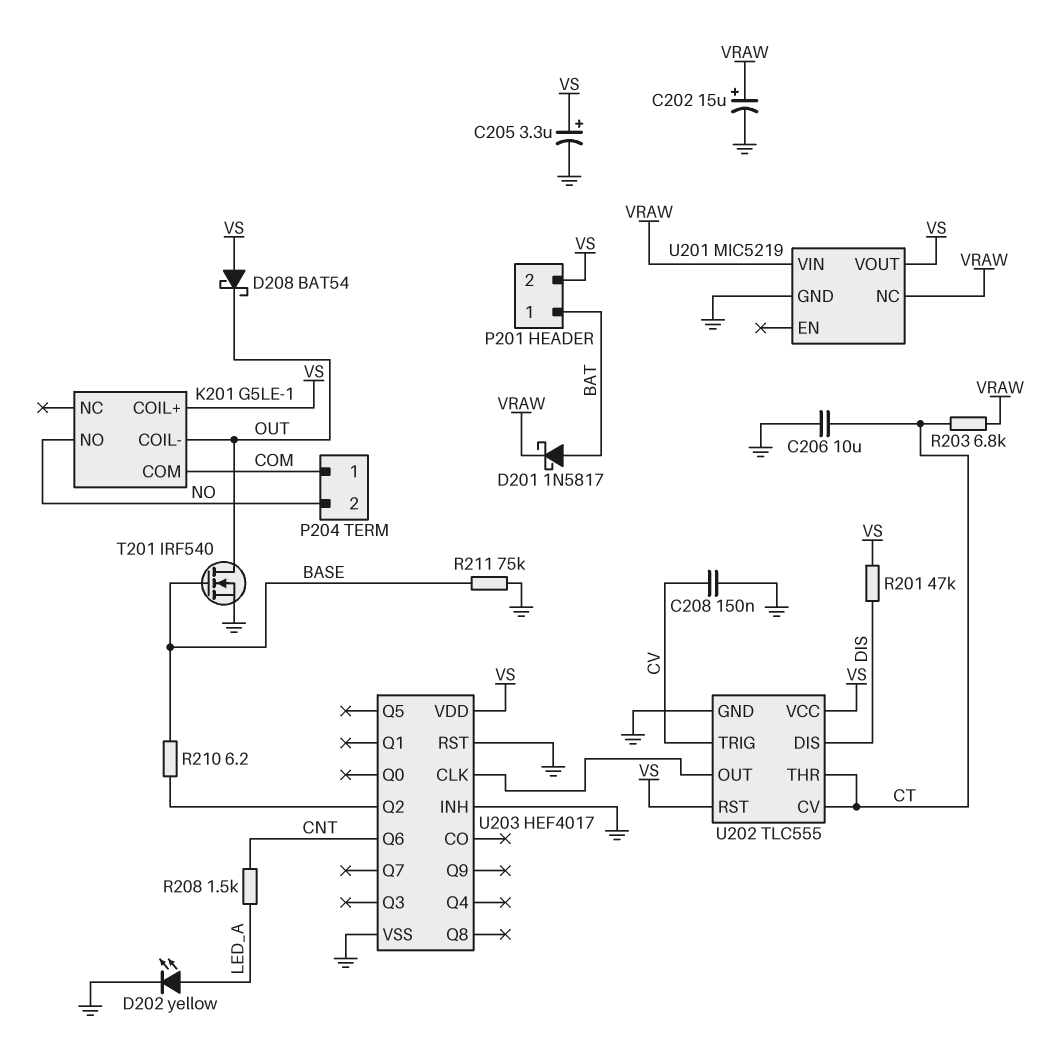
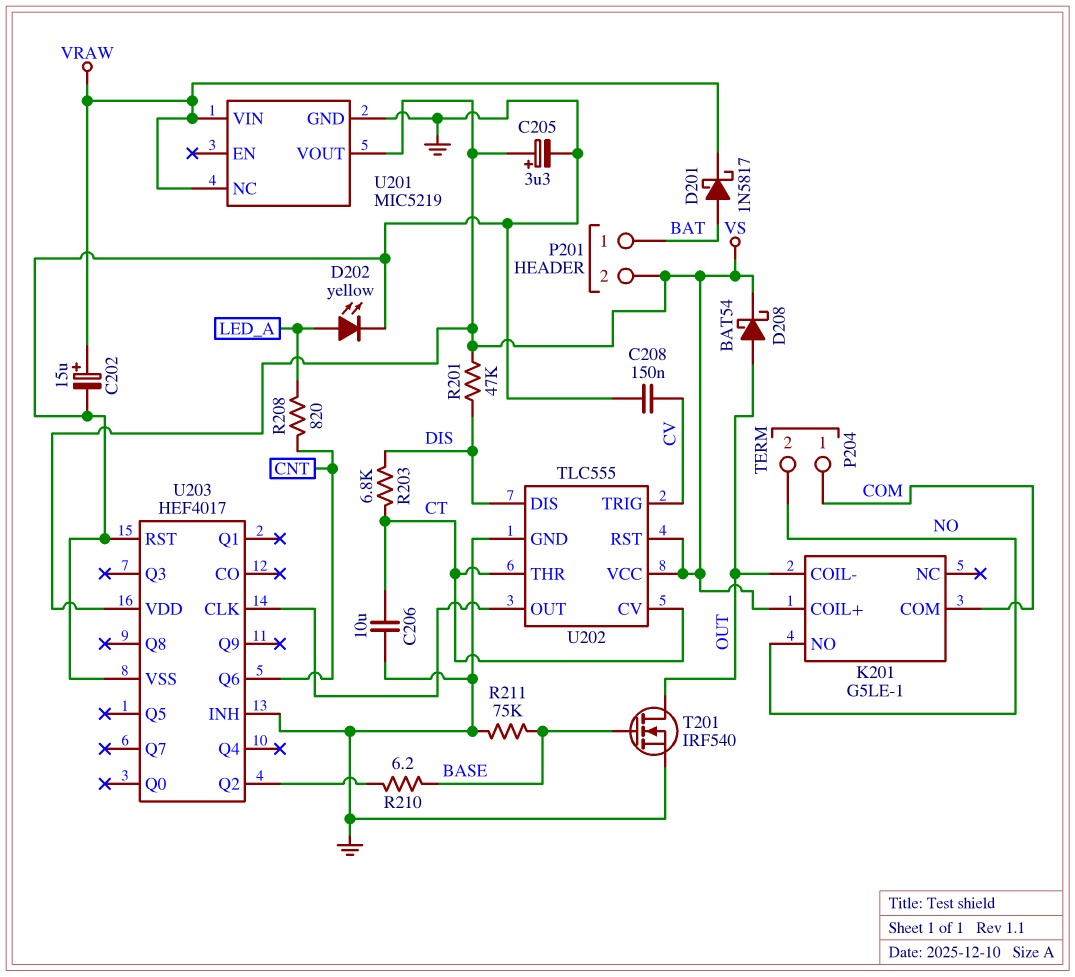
D208: schottky BAT54 (A VS, K OUT) -> schottky BAT54 (A OUT, K VS)
R203: 6.8k (CT, VRAW) -> 6.8k (CT, DIS)
R208: 1.5k (CNT, LED_A) -> 820 (CNT, LED_A)

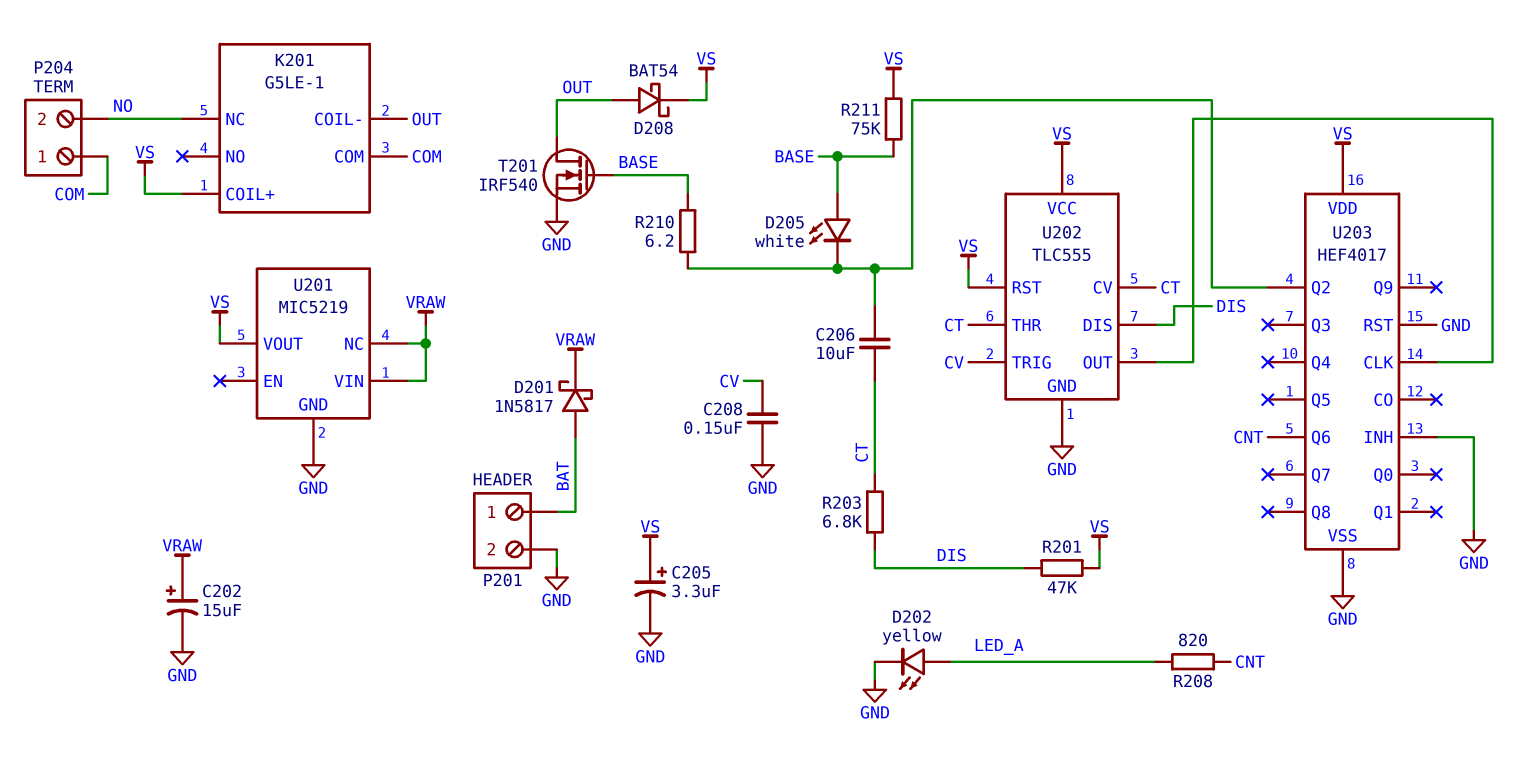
C206: 10uF (CT, GND) -> 10uF (CT, U203/Q2)
D205: none -> LED white (A BASE, K U203/Q2)
K201 pin NC: none -> NO
K201 pin NO: NO -> none
P201 pin 2: VS -> GND
R211: 75k (BASE, GND) -> 75k (BASE, VS)

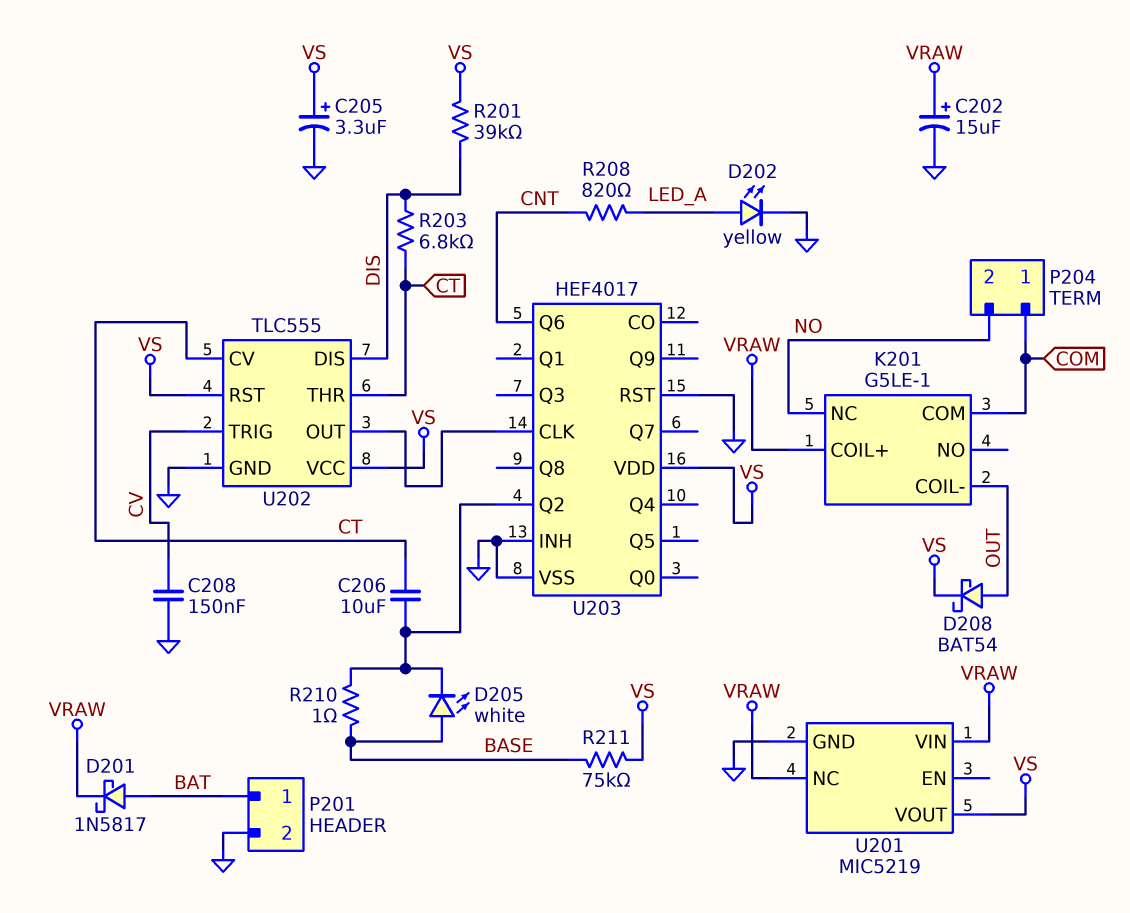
K201 pin COIL+: VS -> VRAW
R201: 47k (DIS, VS) -> 39k (DIS, VS)
R210: 6.2 (BASE, U203/Q2) -> 1 (BASE, U203/Q2)
T201: NMOS IRF540 (G BASE, D OUT, S GND) -> none

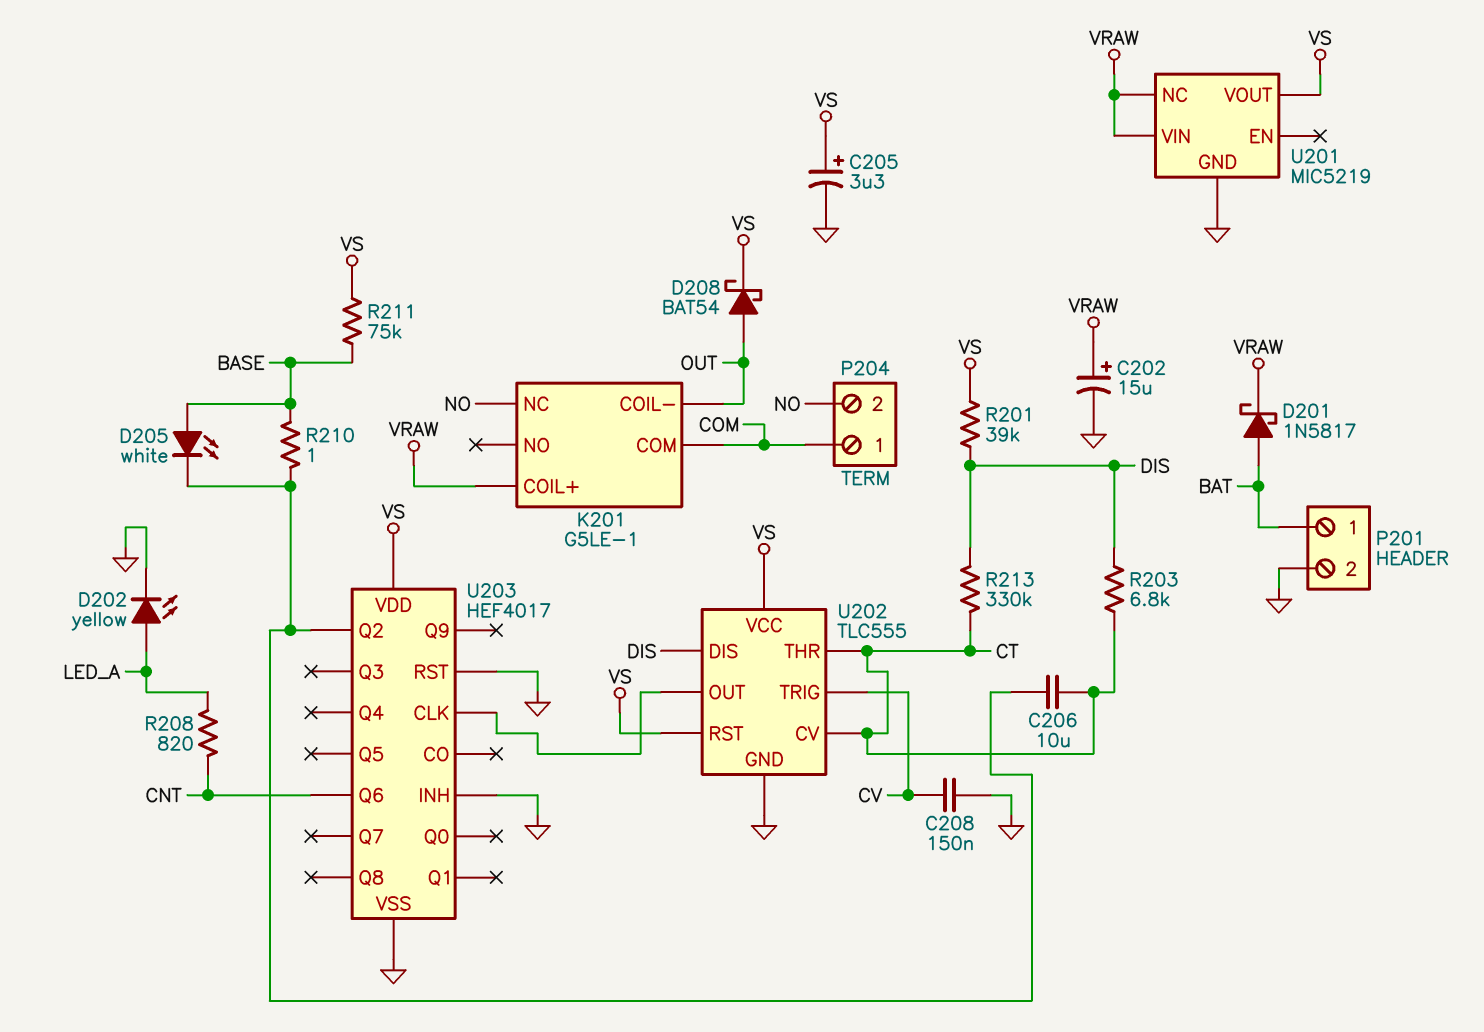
R213: none -> 330k (CT, DIS)

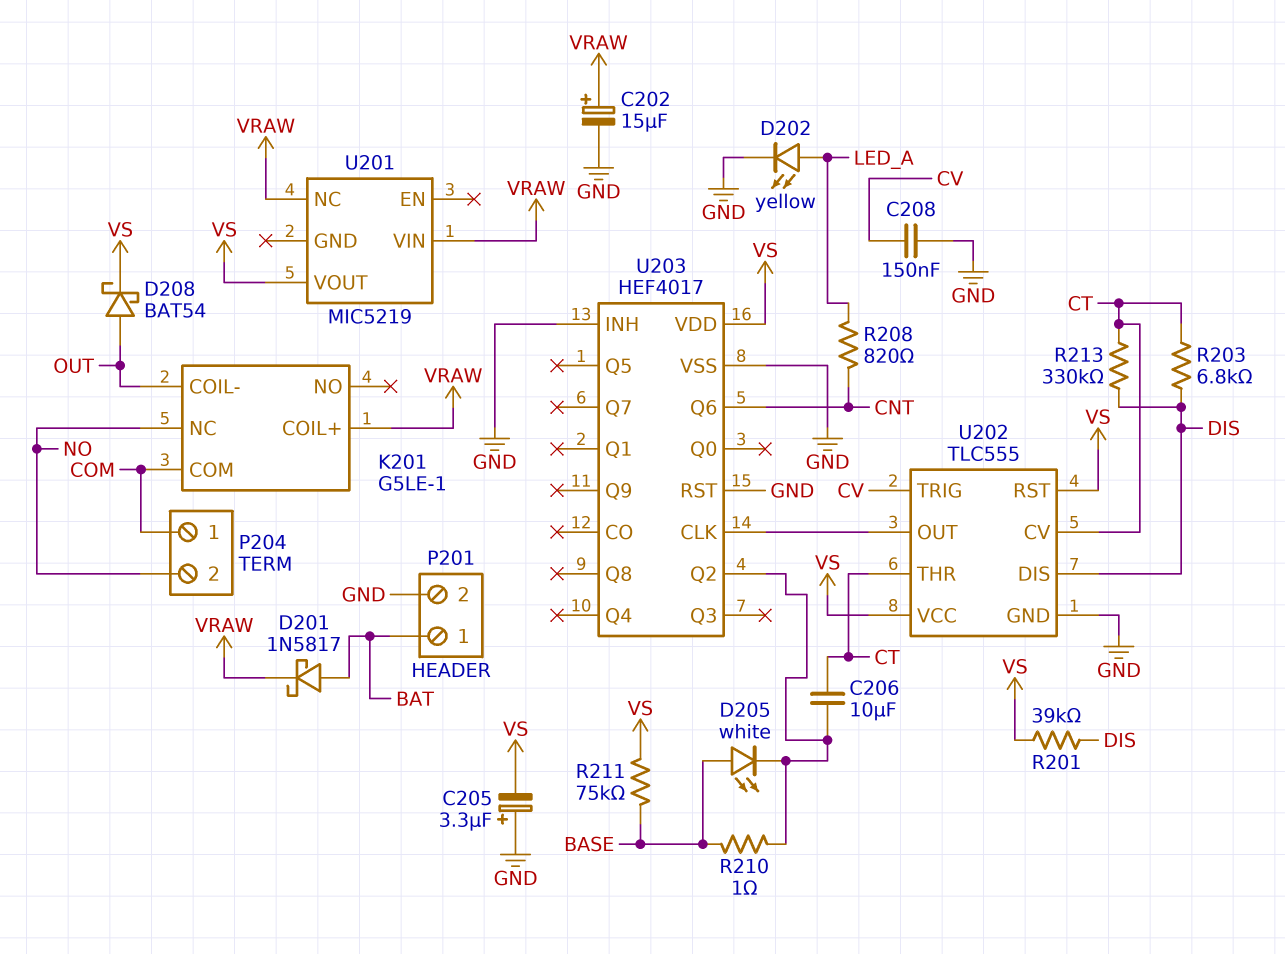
C205: 3.3uF (plus VS, minus GND) -> 3.3uF (plus GND, minus VS)
U201 pin GND: GND -> none

